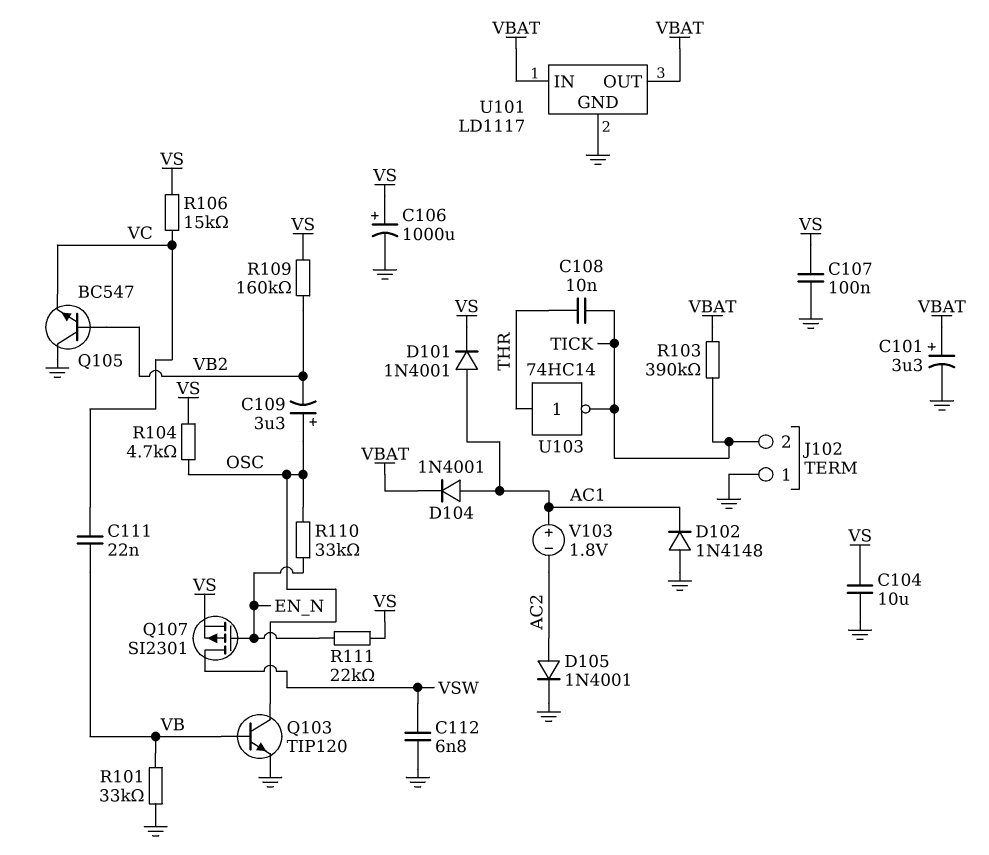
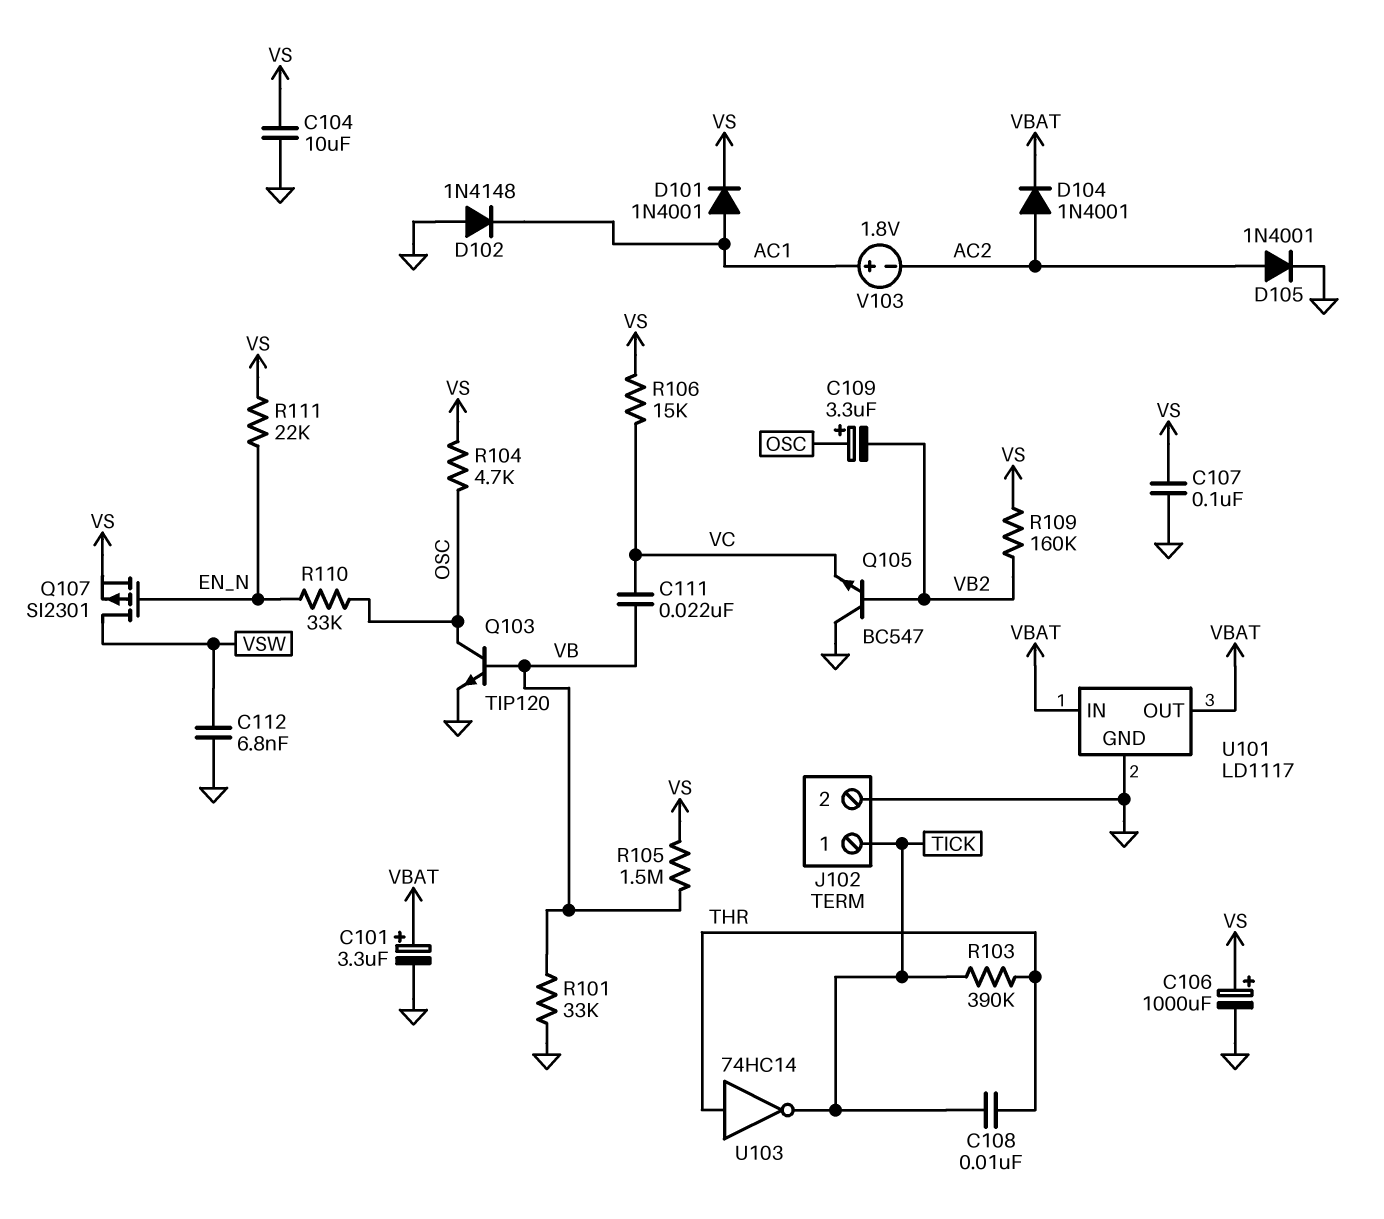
D104: diode 1N4001 (A AC1, K VBAT) -> diode 1N4001 (A AC2, K VBAT)
J102 pin 1: GND -> TICK
J102 pin 2: TICK -> GND
R103: 390k (TICK, VBAT) -> 390k (THR, TICK)
R105: none -> 1.5M (VB, VS)

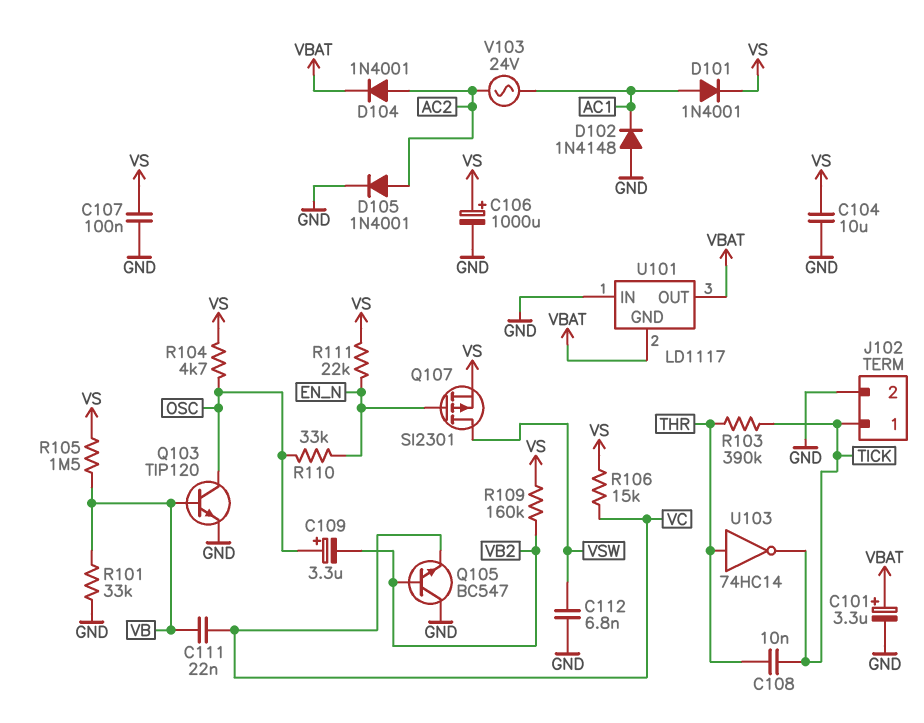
U101 pin GND: GND -> VBAT
U101 pin IN: VBAT -> GND
V103: 1.8V (plus AC1, minus AC2) -> AC 24V (AC1, AC2)

